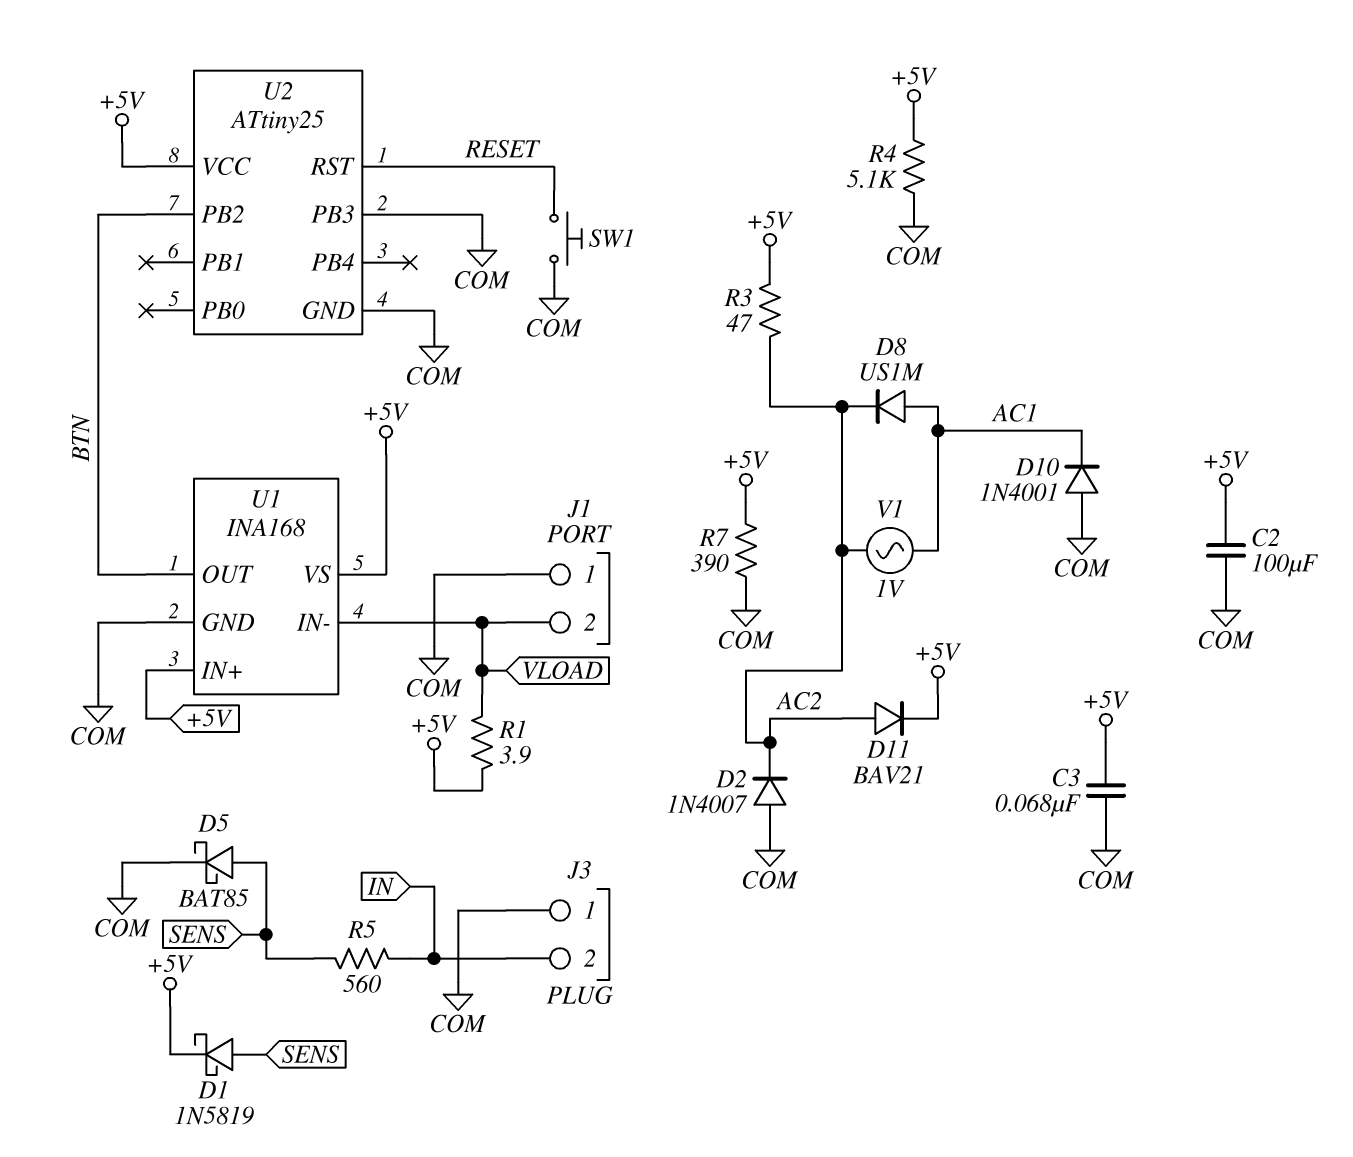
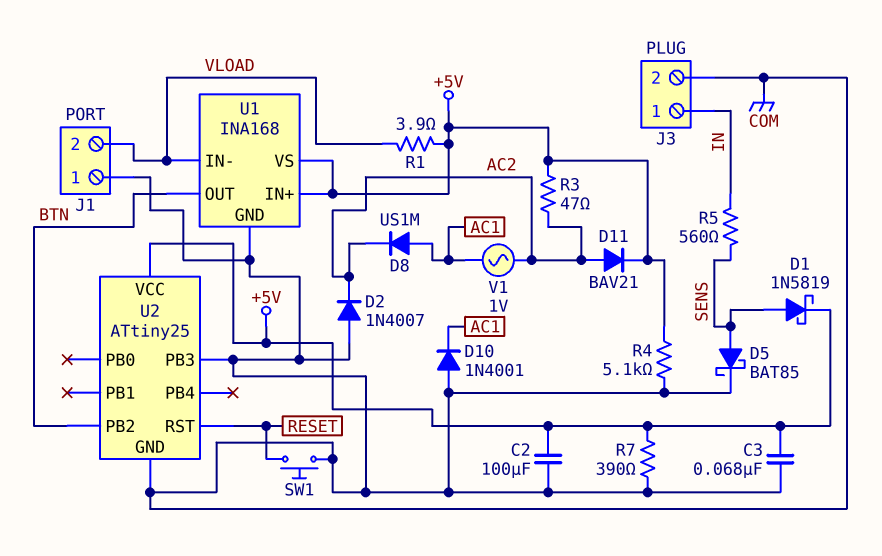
J3 pin 1: COM -> IN
J3 pin 2: IN -> COM

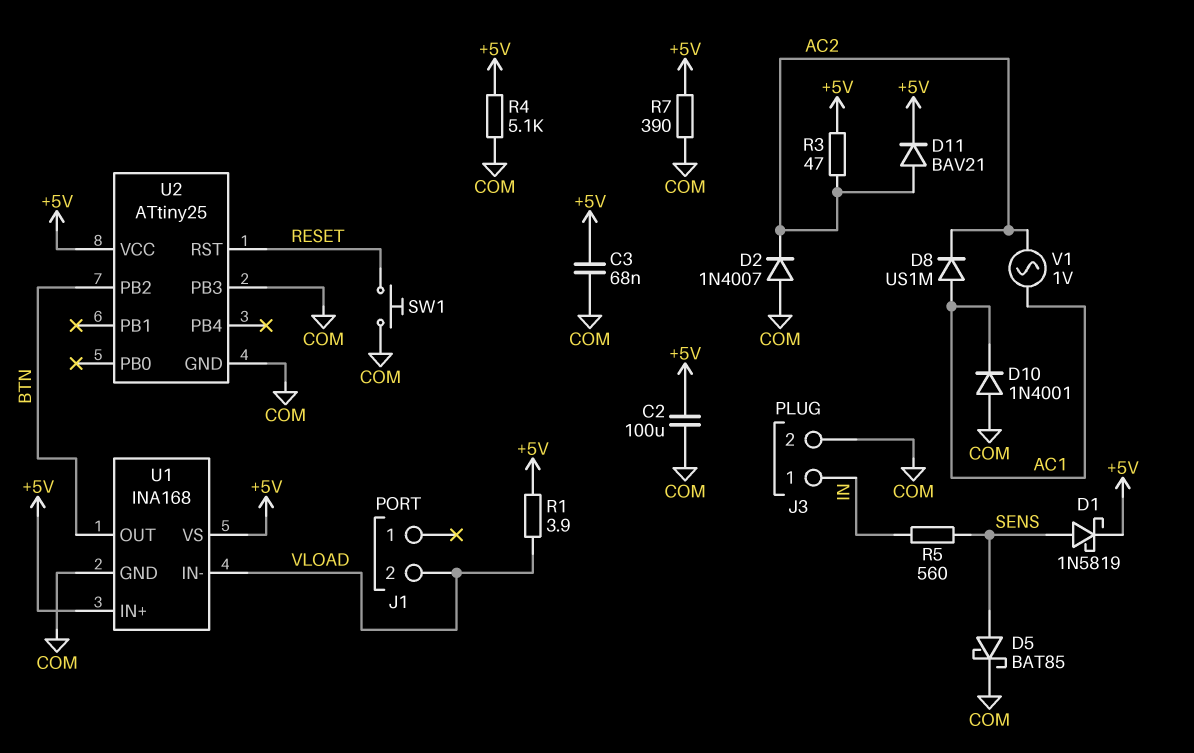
J1 pin 1: COM -> none

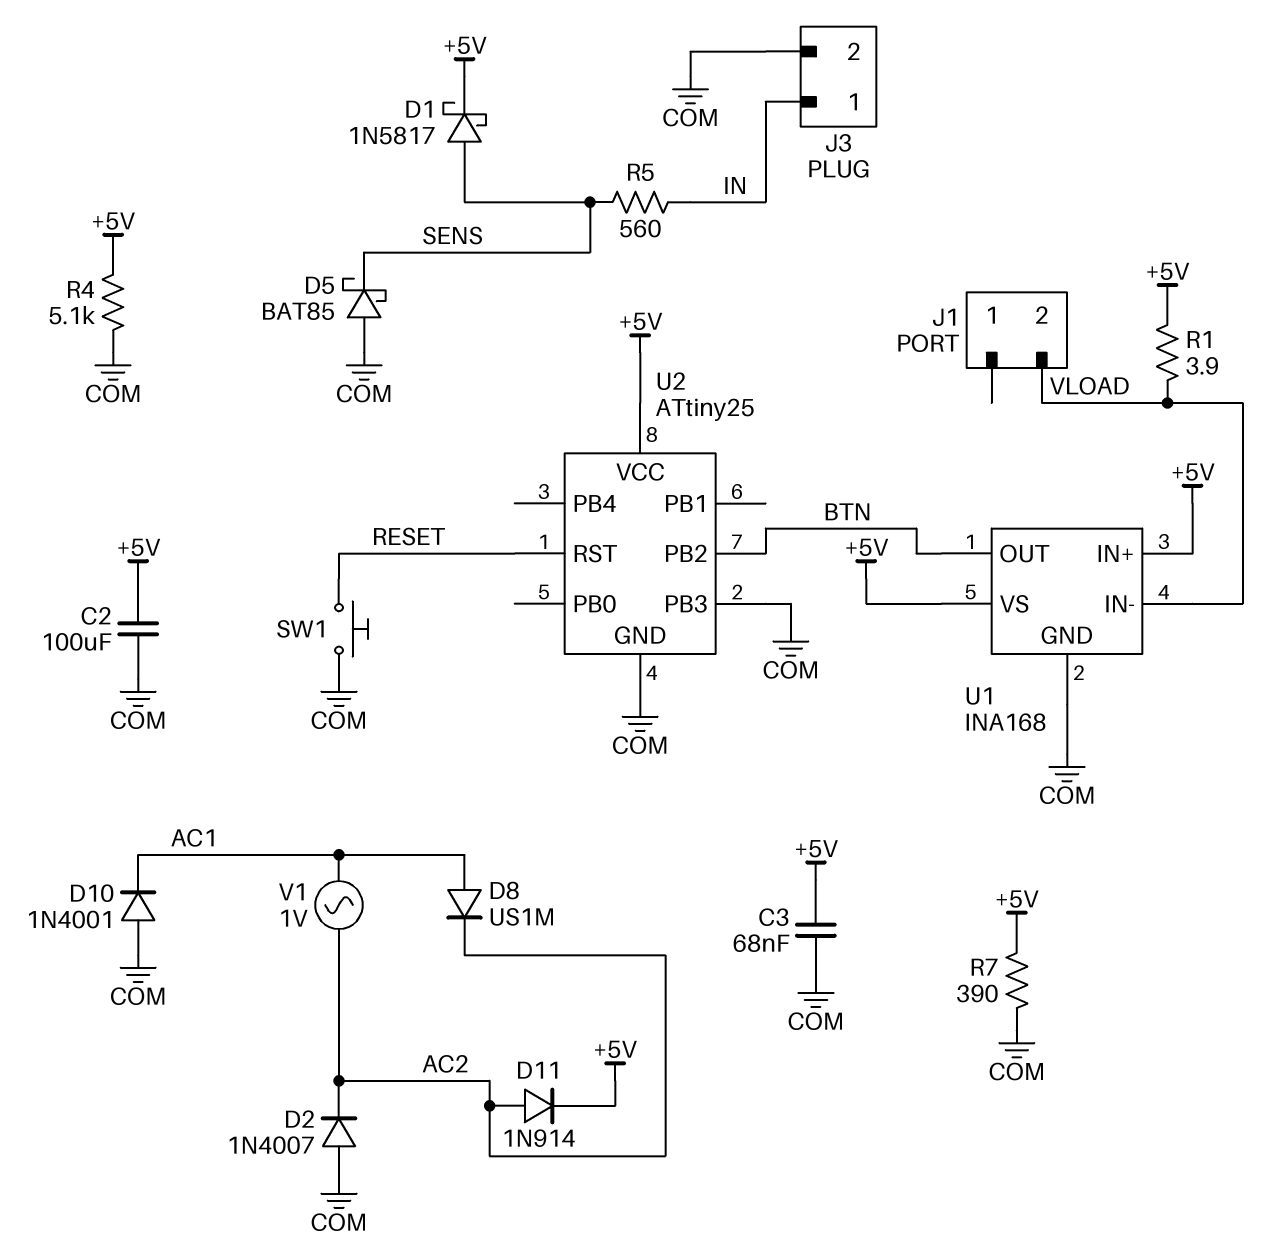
D1: schottky 1N5819 (A SENS, K +5V) -> schottky 1N5817 (A SENS, K +5V)
D5: schottky BAT85 (A SENS, K COM) -> schottky BAT85 (A COM, K SENS)
D11: diode BAV21 (A AC2, K +5V) -> diode 1N914 (A AC2, K +5V)
R3: 47 (+5V, AC2) -> none

